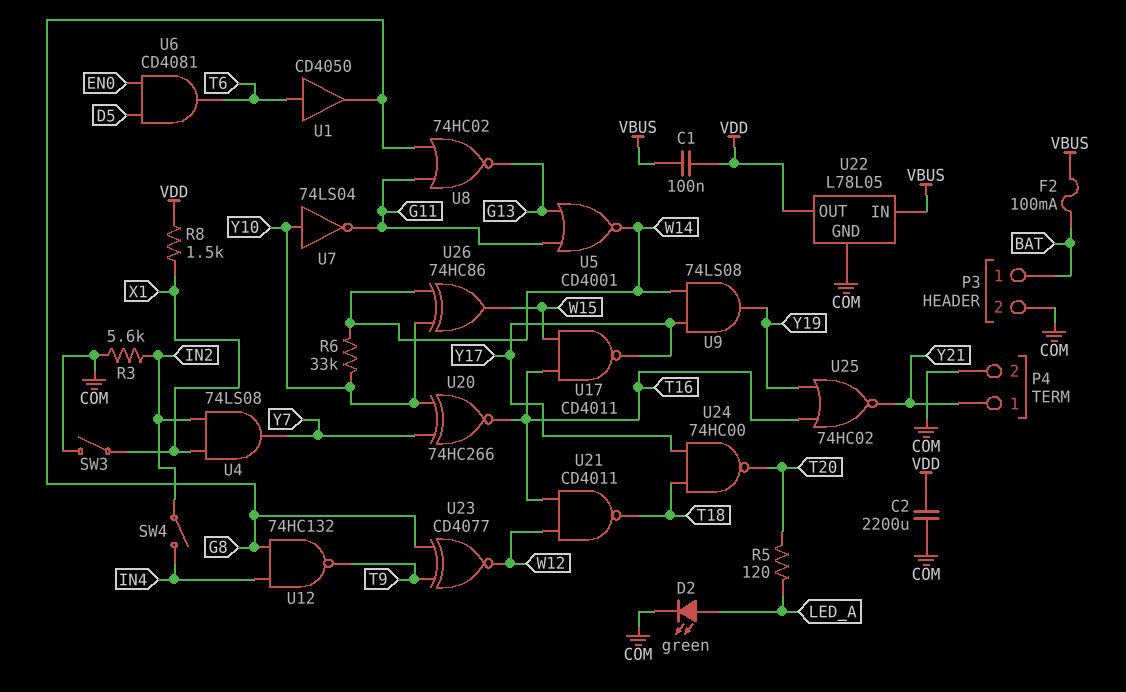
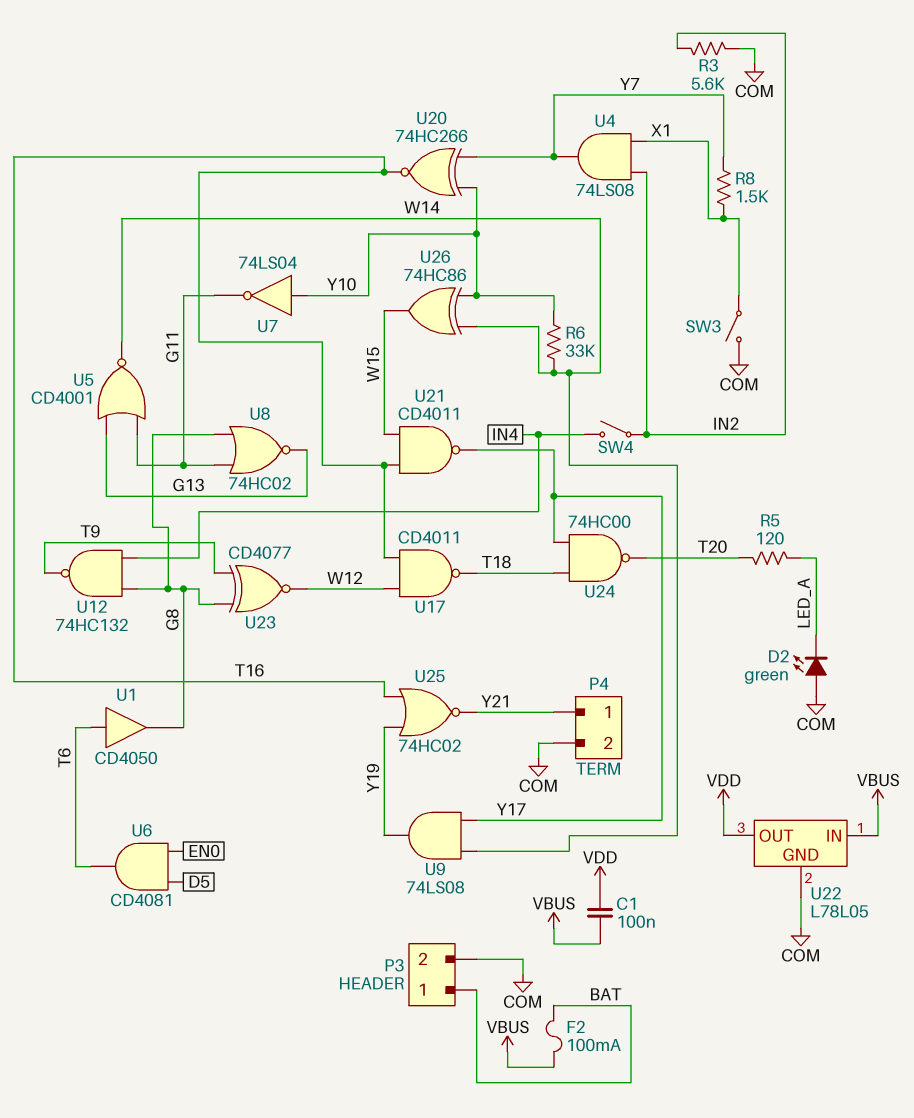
C2: 2200uF (COM, VDD) -> none
D2: LED green (A LED_A, K COM) -> LED green (A COM, K LED_A)
R8: 1.5k (VDD, X1) -> 1.5k (X1, Y7)
U17: NAND CD4011 (in T16, in W15, out Y17) -> NAND CD4011 (in T16, in W12, out T18)
U21: NAND CD4011 (in T16, in W12, out T18) -> NAND CD4011 (in T16, in W15, out Y17)

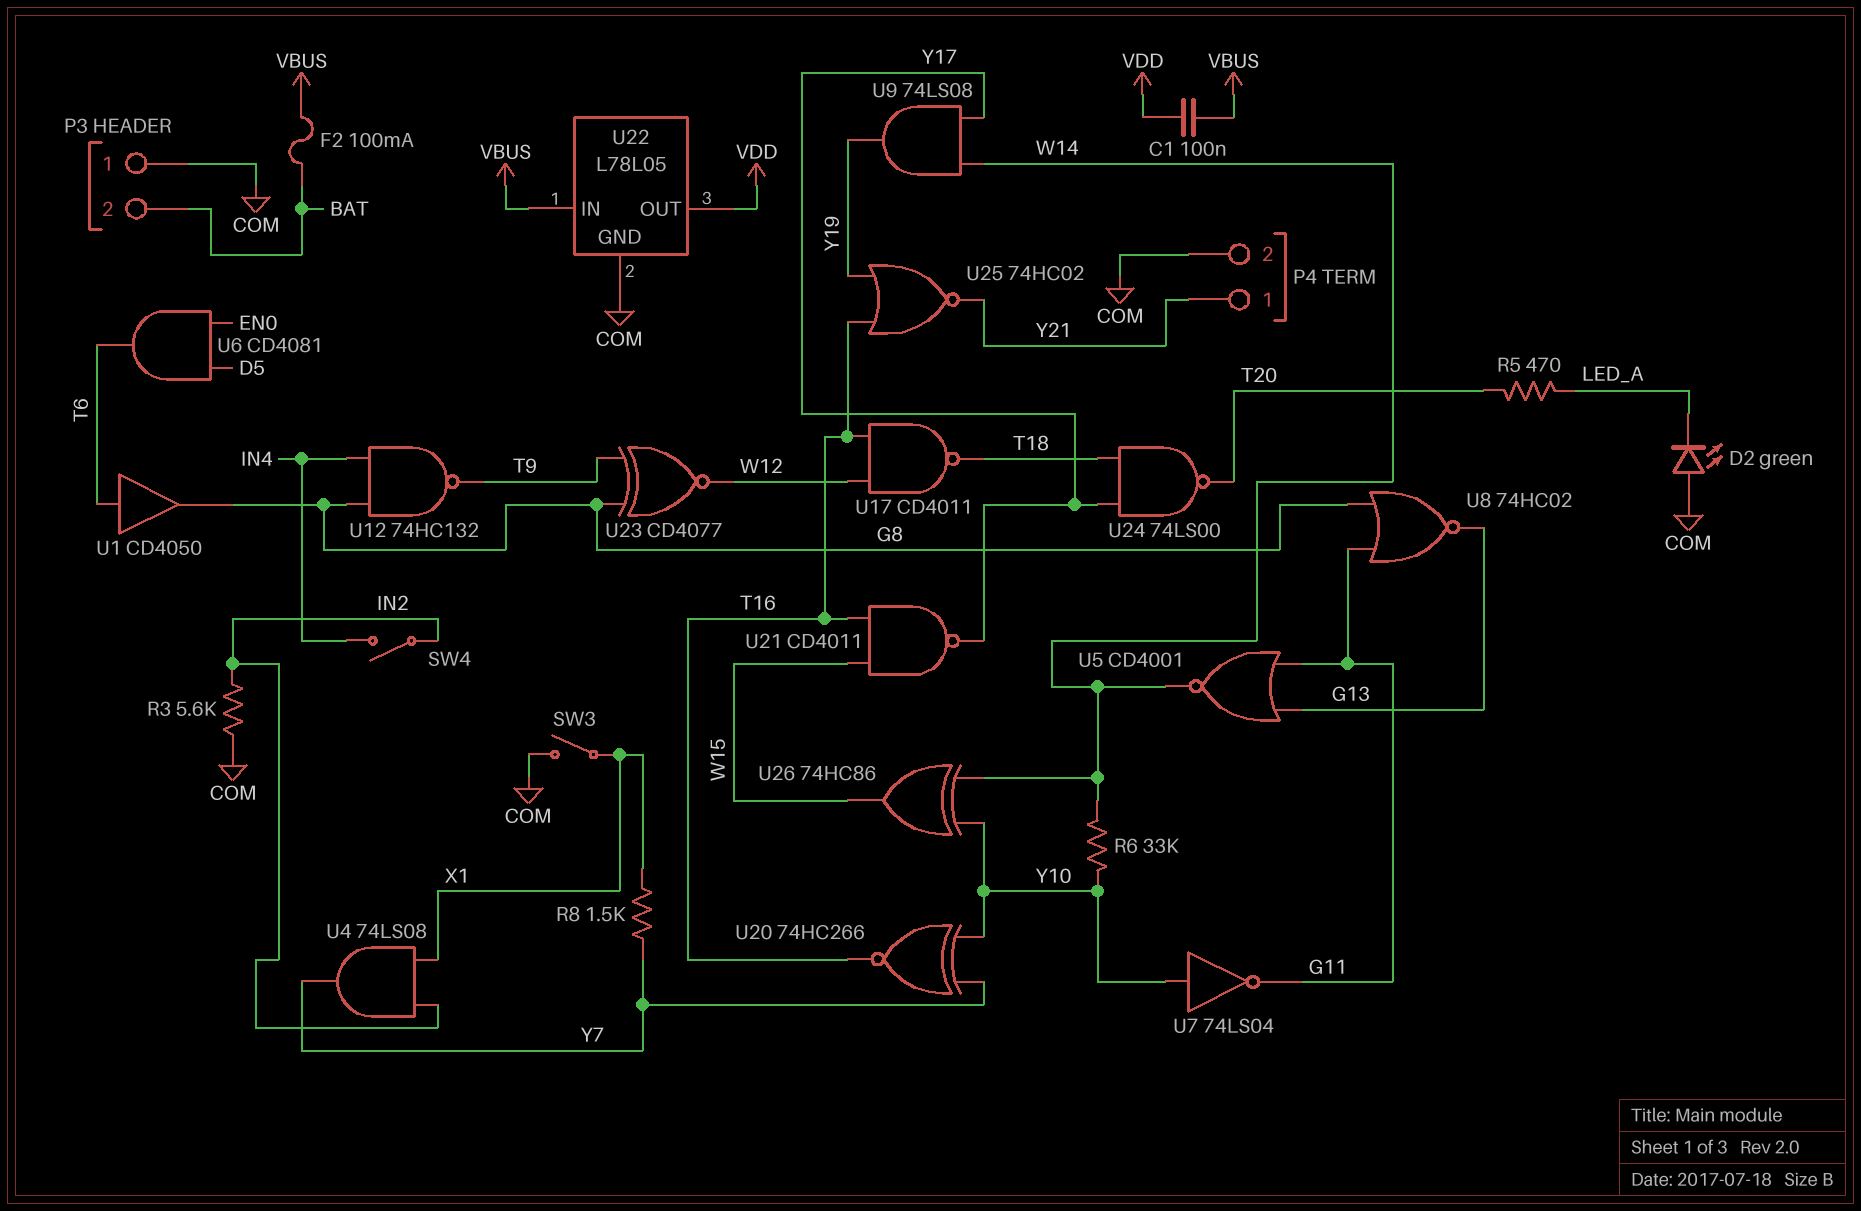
P3 pin 1: BAT -> COM
P3 pin 2: COM -> BAT
R5: 120 (LED_A, T20) -> 470 (LED_A, T20)
U24: NAND 74HC00 (in T18, in Y17, out T20) -> NAND 74LS00 (in T18, in Y17, out T20)

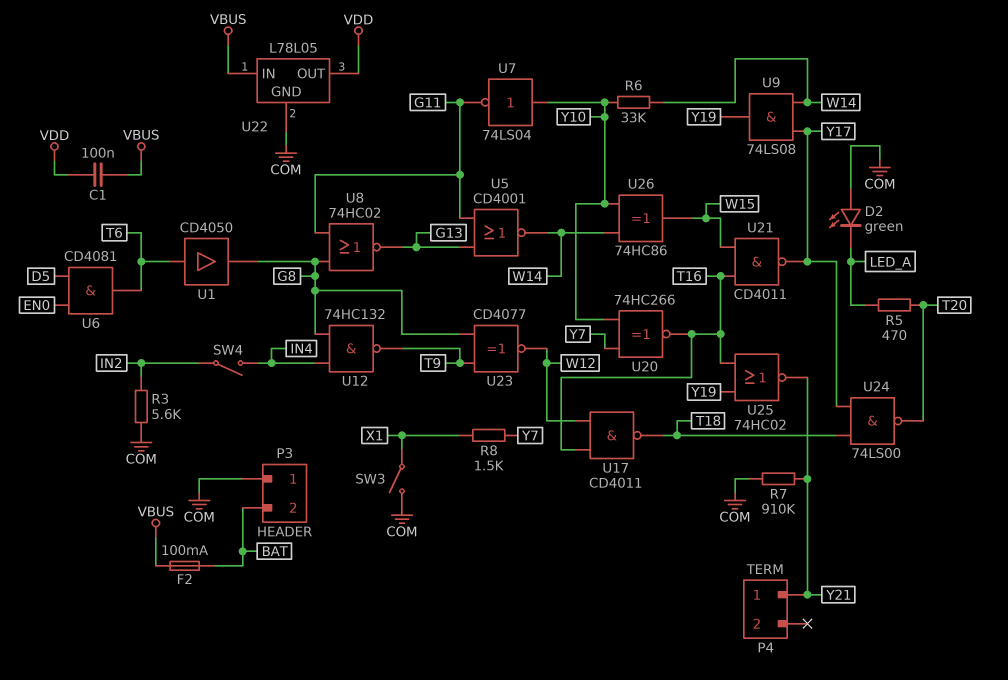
P4 pin 2: COM -> none
R7: none -> 910k (COM, Y21)
U4: AND 74LS08 (in IN2, in X1, out Y7) -> none

